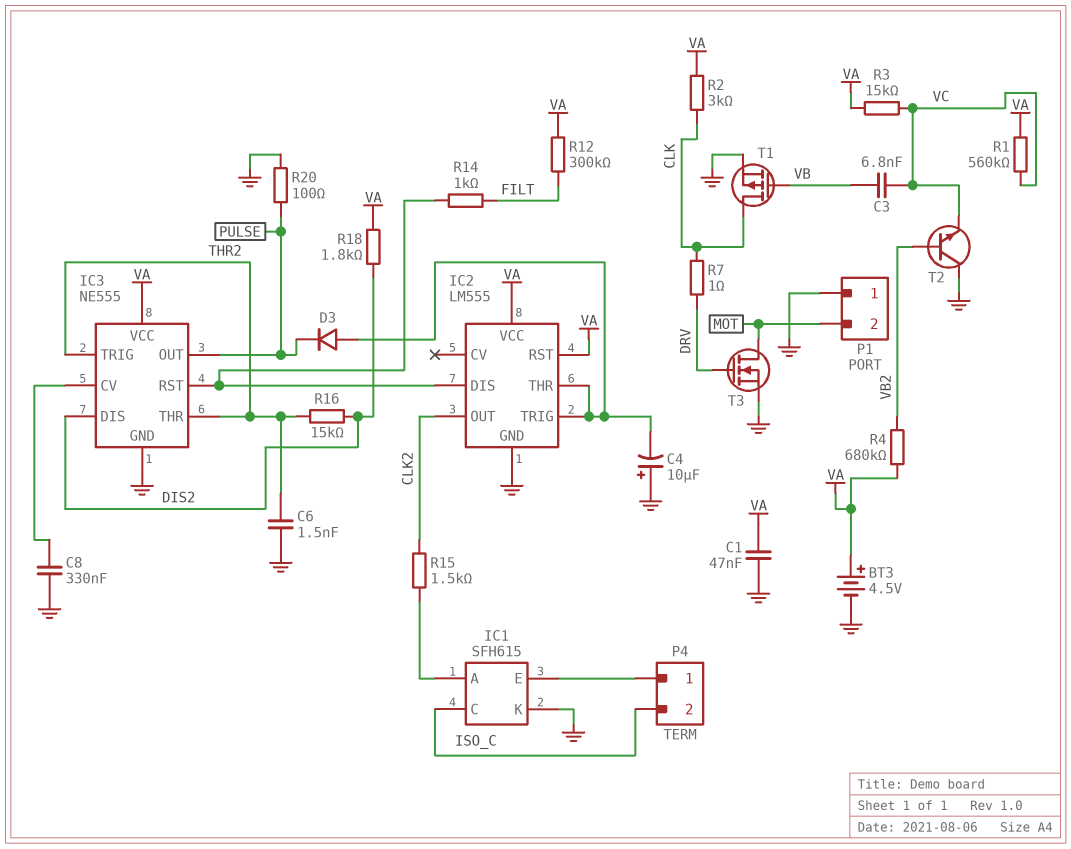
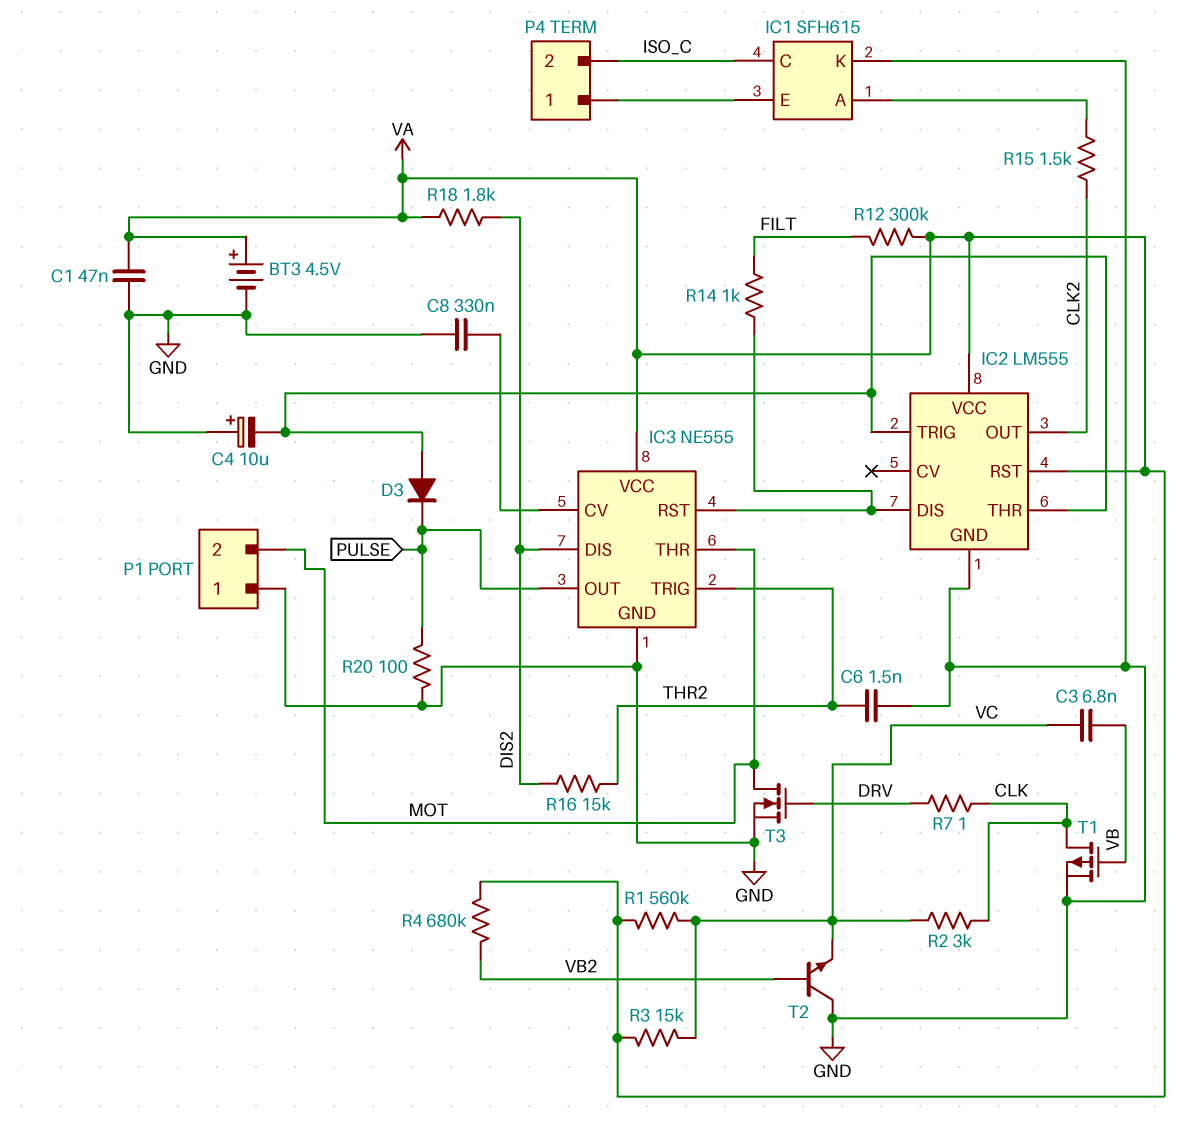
IC3 pin THR: THR2 -> MOT
R2: 3k (CLK, VA) -> 3k (CLK, VC)

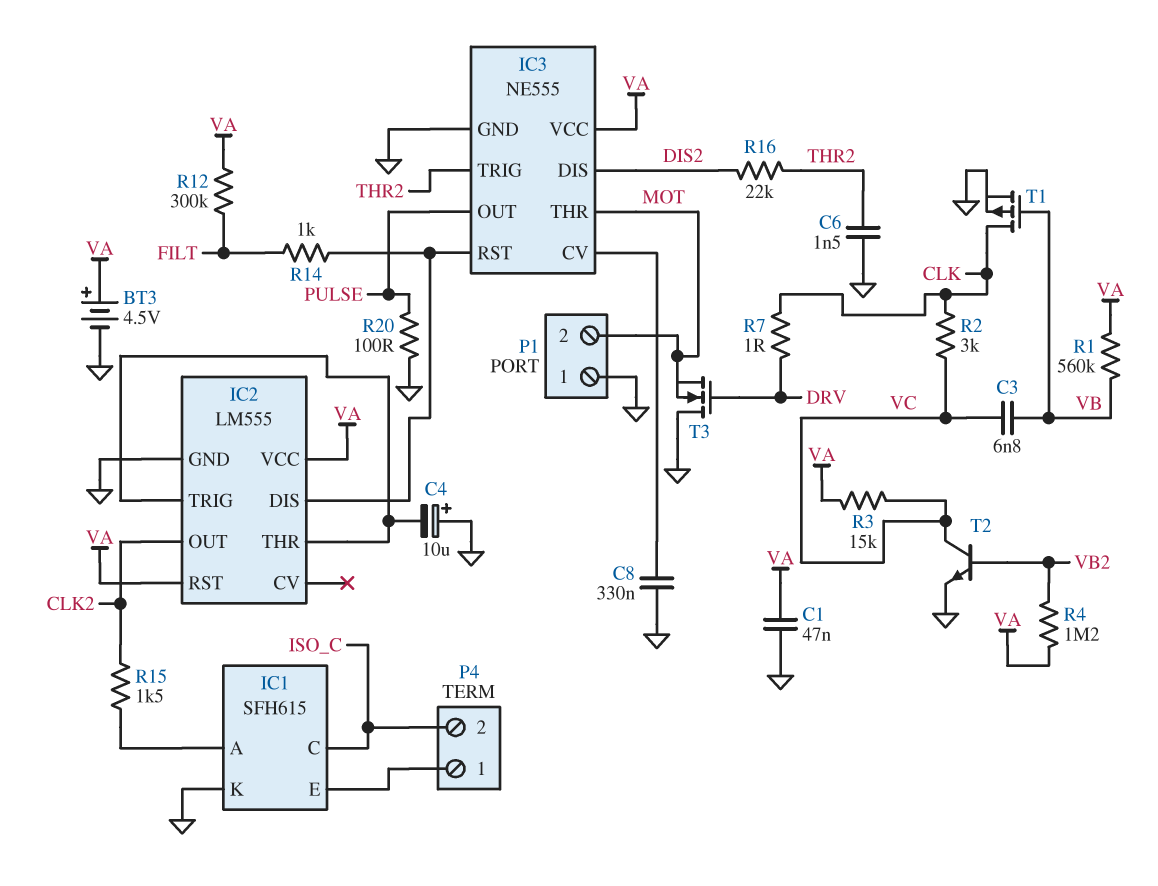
D3: diode (A IC2/THR, K PULSE) -> none
R1: 560k (VA, VC) -> 560k (VA, VB)
R4: 680k (VA, VB2) -> 1.2M (VA, VB2)
R16: 15k (DIS2, THR2) -> 22k (DIS2, THR2)
R18: 1.8k (DIS2, VA) -> none
T2: NPN (B VB2, C GND, E VC) -> NPN (B VB2, C VC, E GND)
T3: NMOS (G DRV, D MOT, S GND) -> NMOS (G DRV, D GND, S MOT)

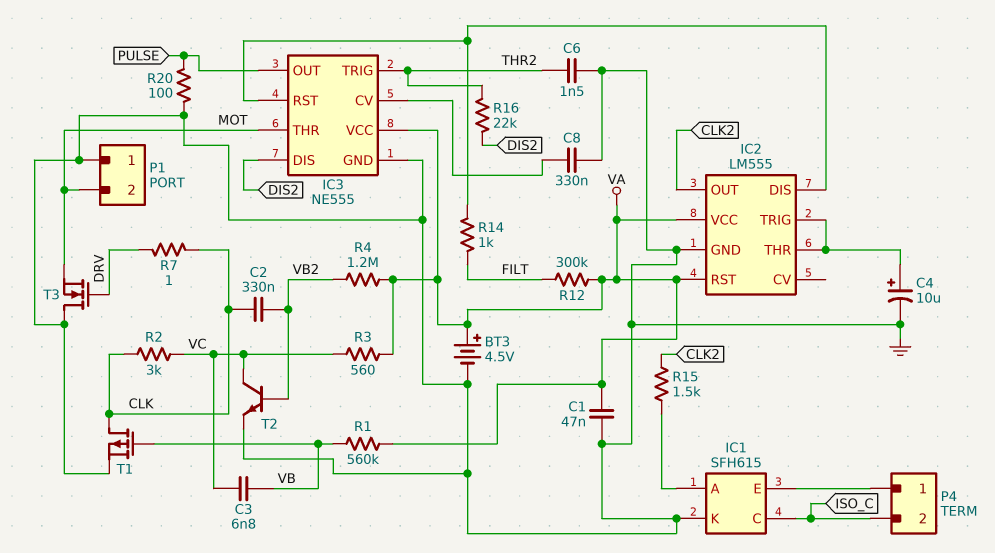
C2: none -> 330nF (CLK, VB2)
C4: 10uF (plus GND, minus IC2/THR) -> 10uF (plus IC2/THR, minus GND)
R3: 15k (VA, VC) -> 560 (VA, VC)

